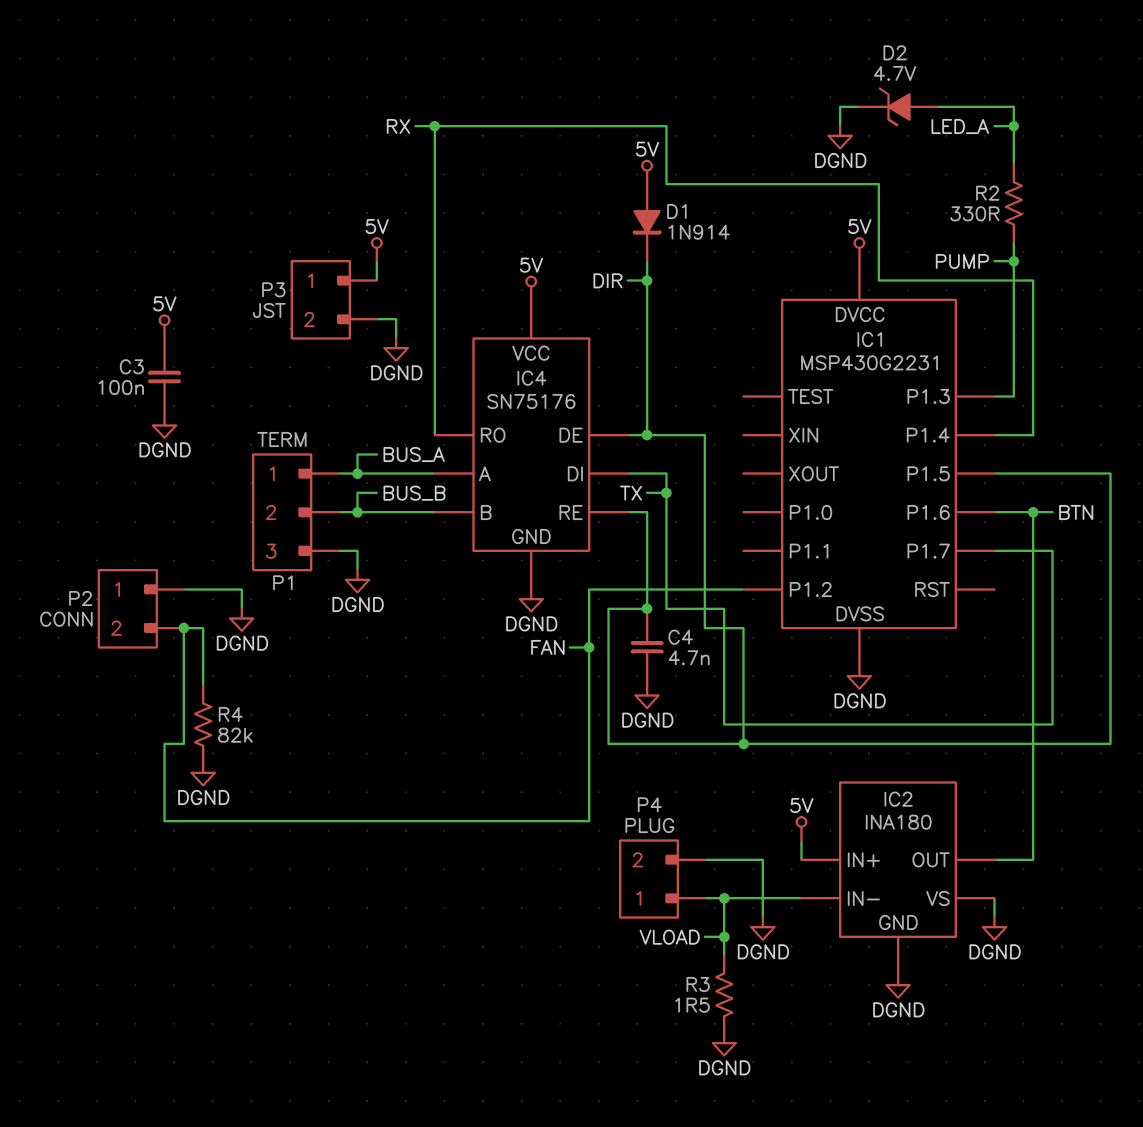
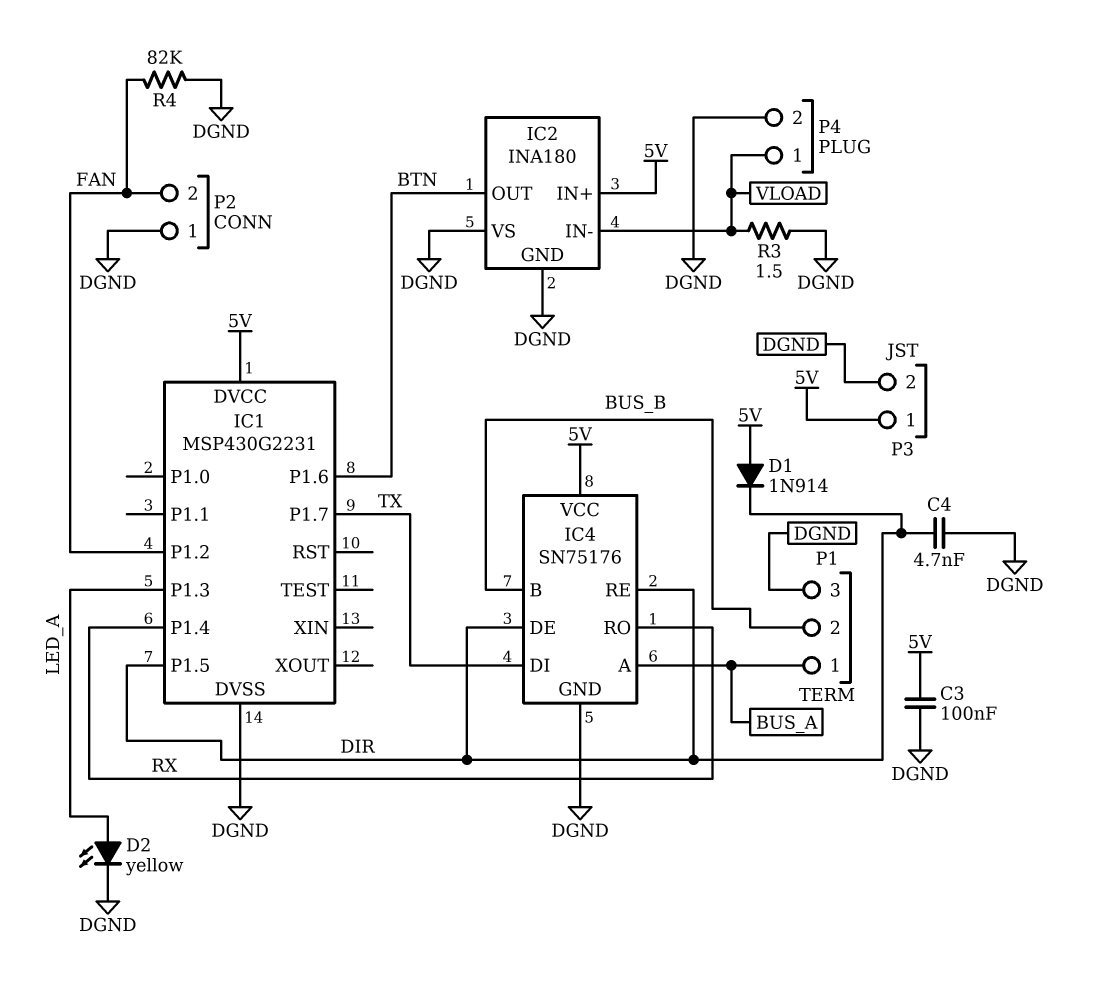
D2: zener 4.7V (A LED_A, K DGND) -> LED yellow (A LED_A, K DGND)
IC1 pin P1.3: PUMP -> LED_A
R2: 330 (LED_A, PUMP) -> none

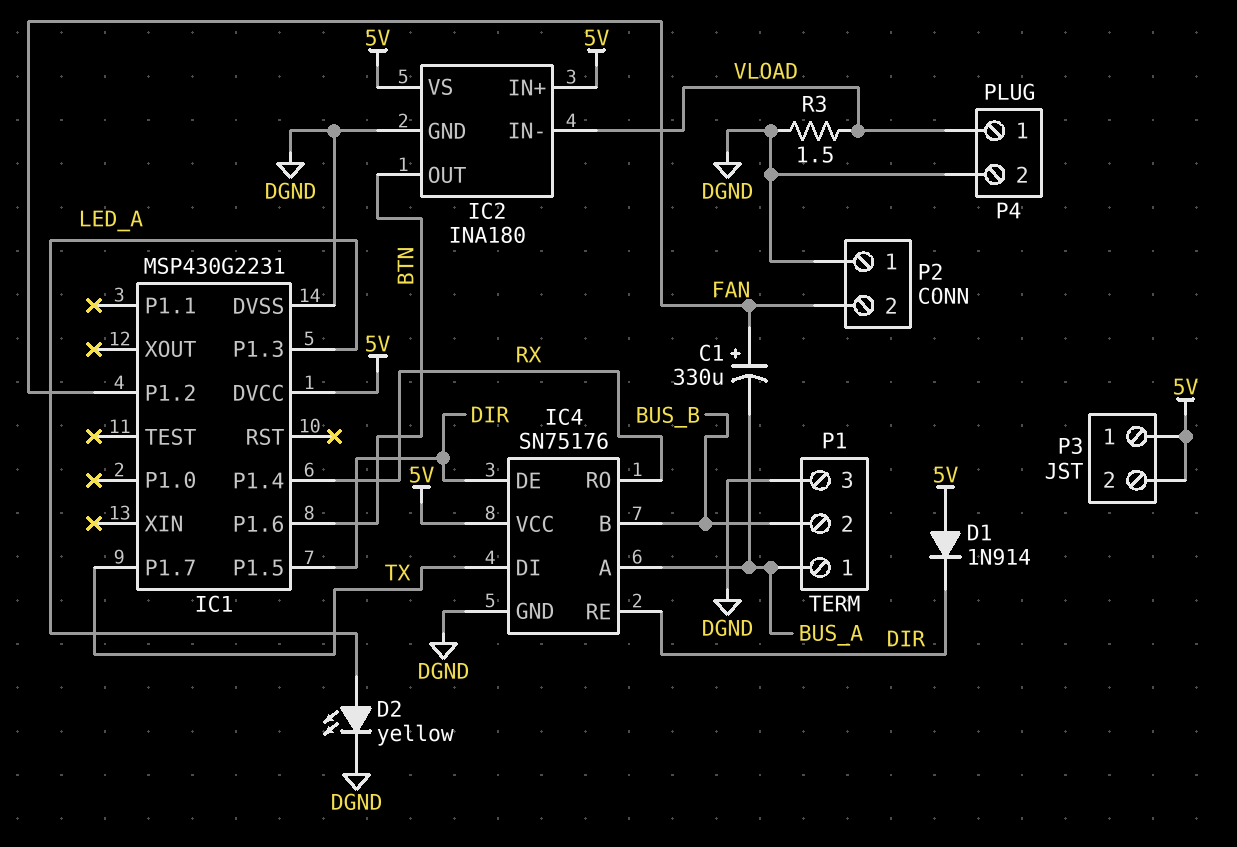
C1: none -> 330uF (plus FAN, minus BUS_A)
C3: 100nF (5V, DGND) -> none
C4: 4.7nF (DGND, DIR) -> none
IC2 pin VS: DGND -> 5V
P3 pin 2: DGND -> 5V
R4: 82k (DGND, FAN) -> none

